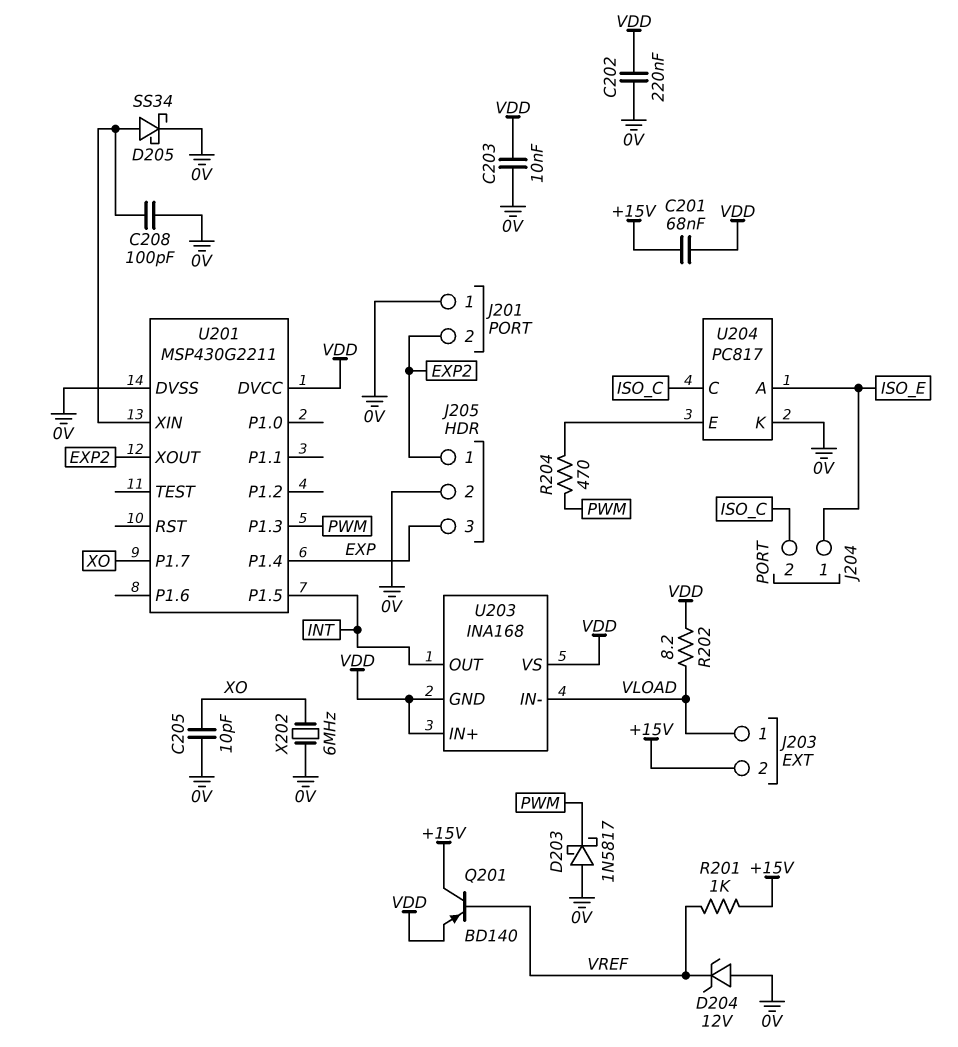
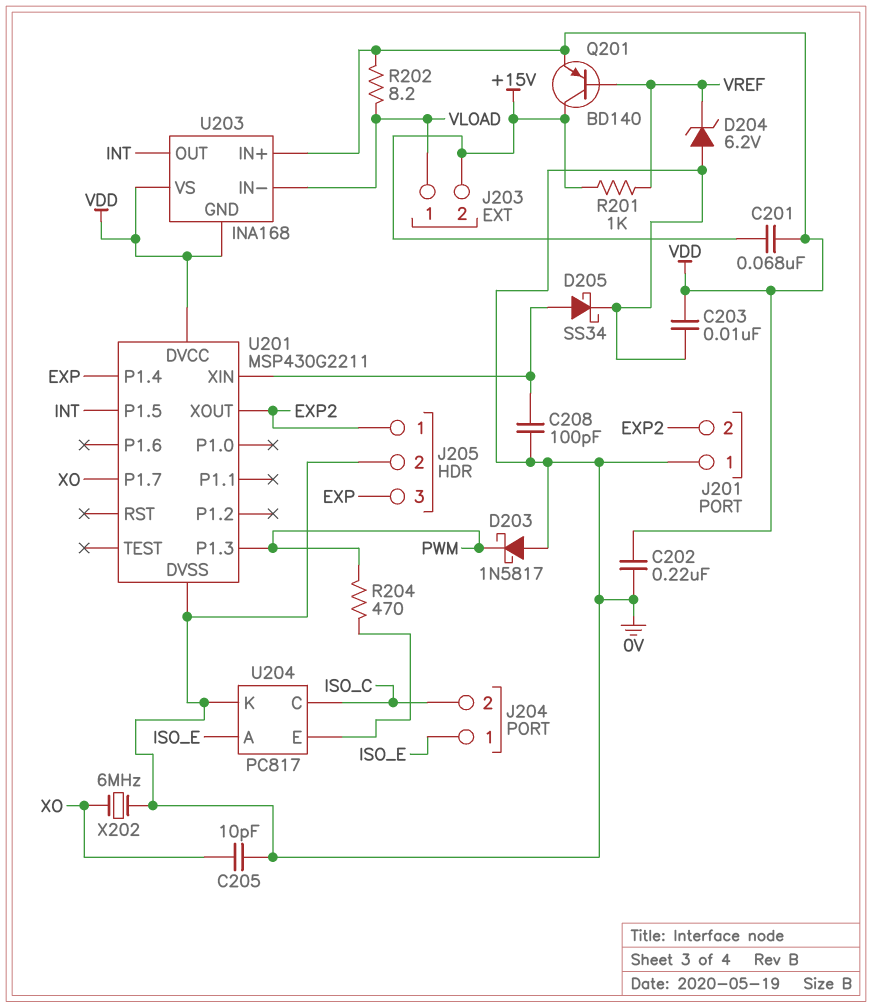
D204: zener 12V (A 0V, K VREF) -> zener 6.2V (A 0V, K VREF)

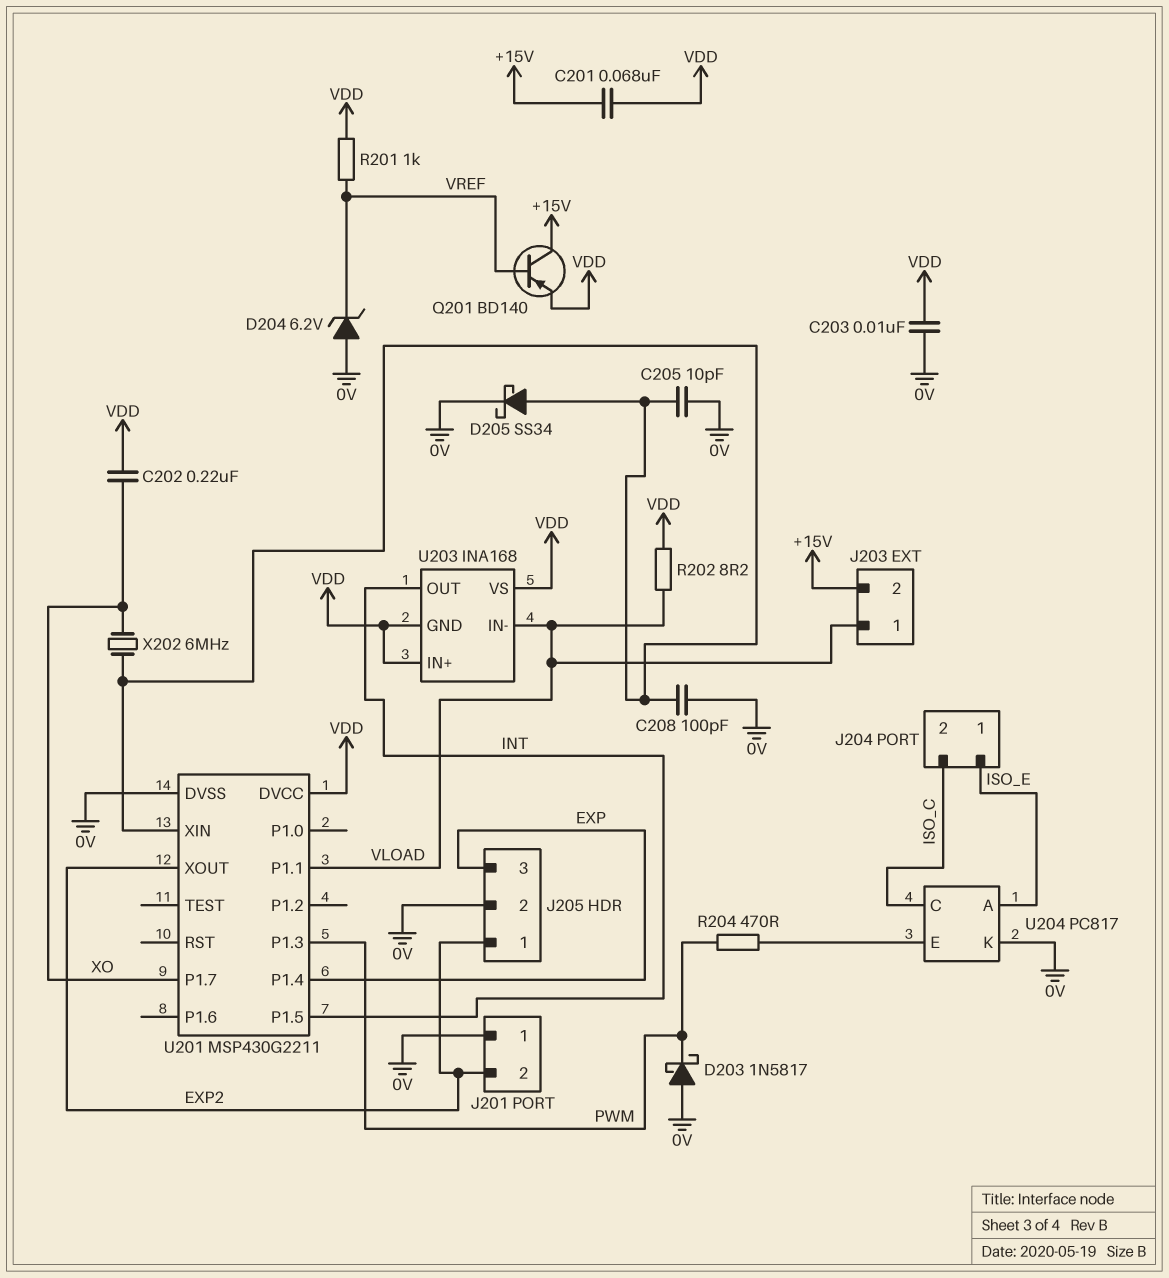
C202: 220nF (0V, VDD) -> 220nF (VDD, XO)
C205: 10pF (0V, XO) -> 10pF (0V, U201/XIN)
R201: 1k (+15V, VREF) -> 1k (VDD, VREF)
U201 pin P1.1: none -> VLOAD
X202: 6MHz (0V, XO) -> 6MHz (U201/XIN, XO)

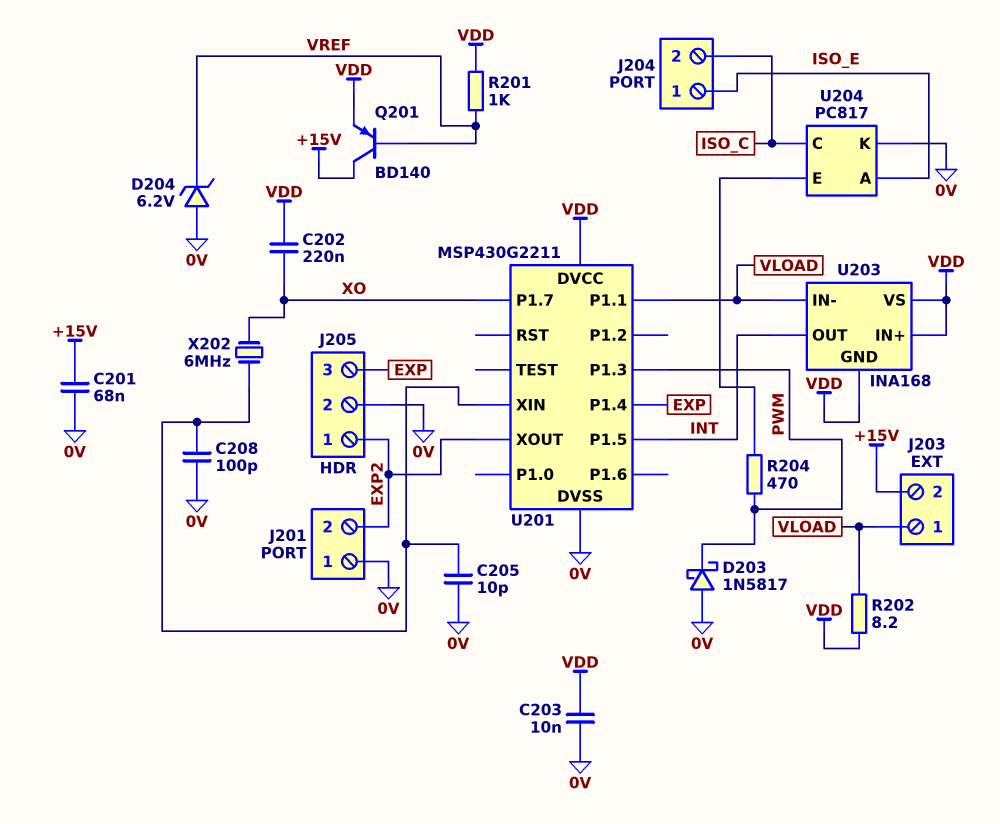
C201: 68nF (+15V, VDD) -> 68nF (+15V, 0V)
D205: schottky SS34 (A U201/XIN, K 0V) -> none

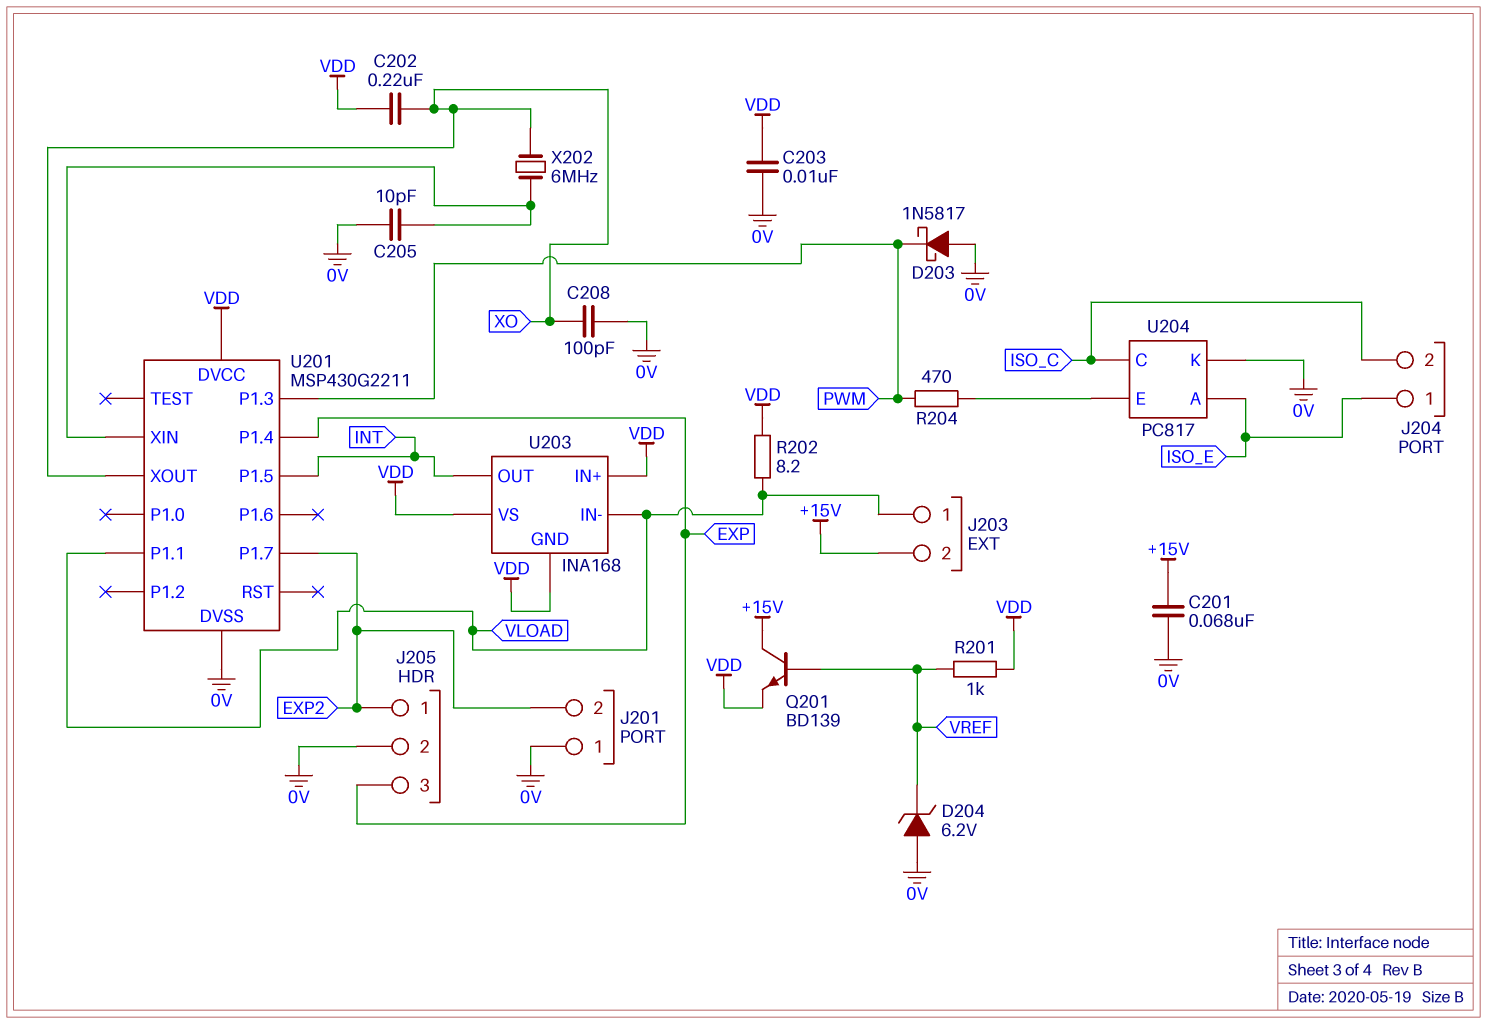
C208: 100pF (0V, U201/XIN) -> 100pF (0V, XO)
Q201: PNP BD140 (B VREF, C +15V, E VDD) -> NPN BD139 (B VREF, C +15V, E VDD)
U201 pin P1.7: XO -> EXP2
U201 pin XOUT: EXP2 -> XO

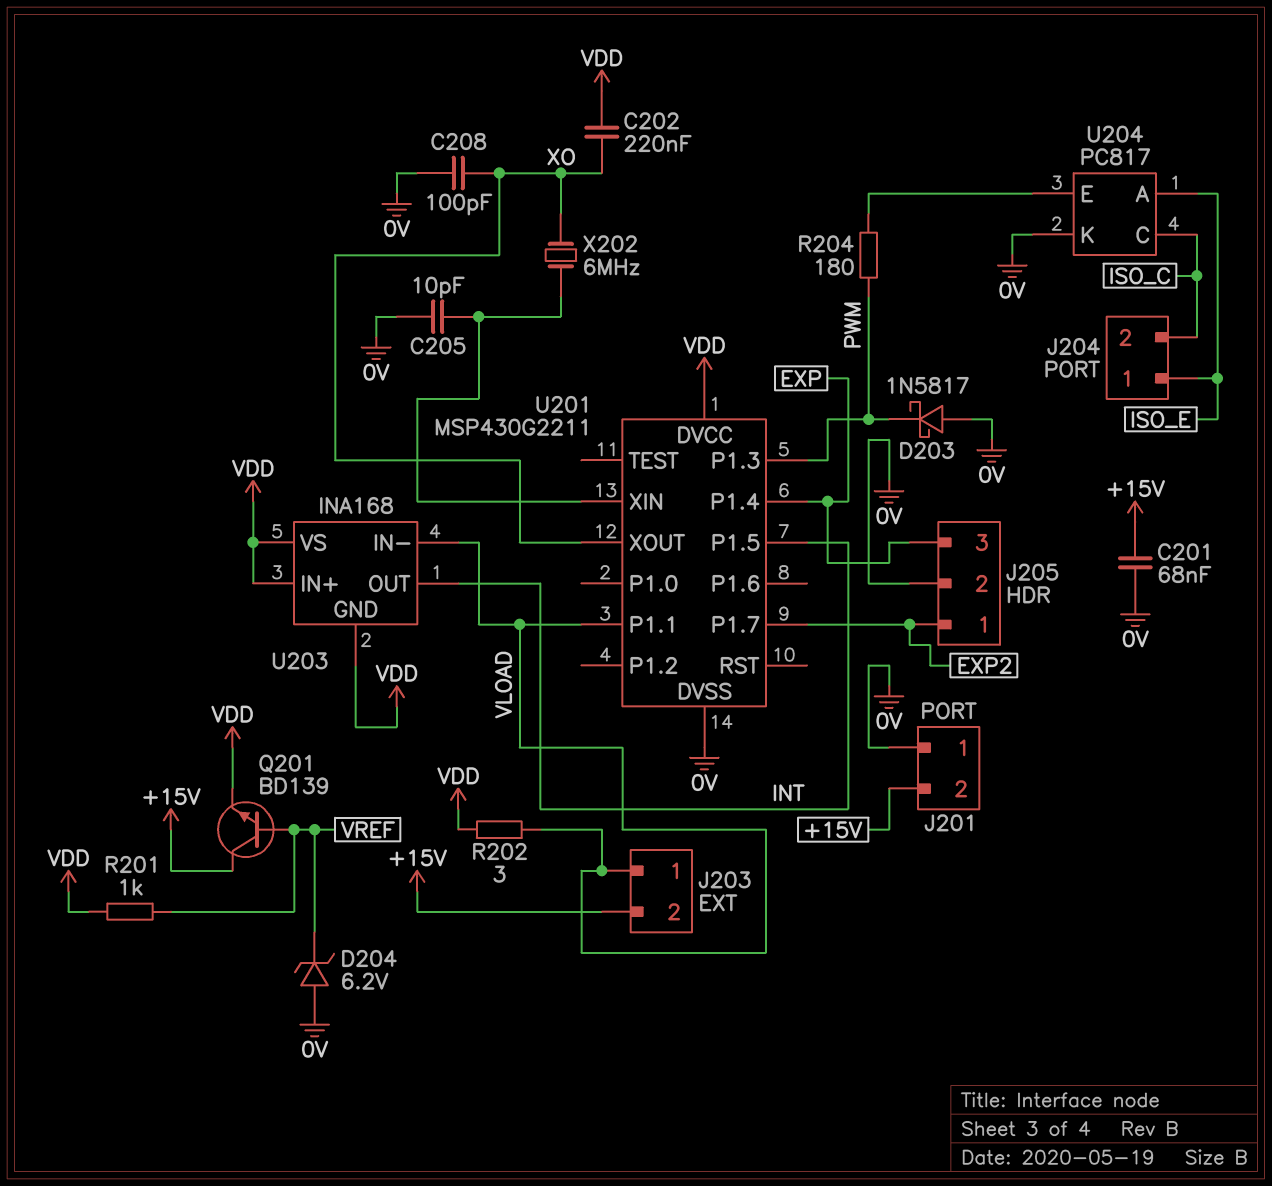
C203: 10nF (0V, VDD) -> none
J201 pin 2: EXP2 -> +15V
R202: 8.2 (VDD, VLOAD) -> 3 (VDD, VLOAD)
R204: 470 (PWM, U204/E) -> 180 (PWM, U204/E)

